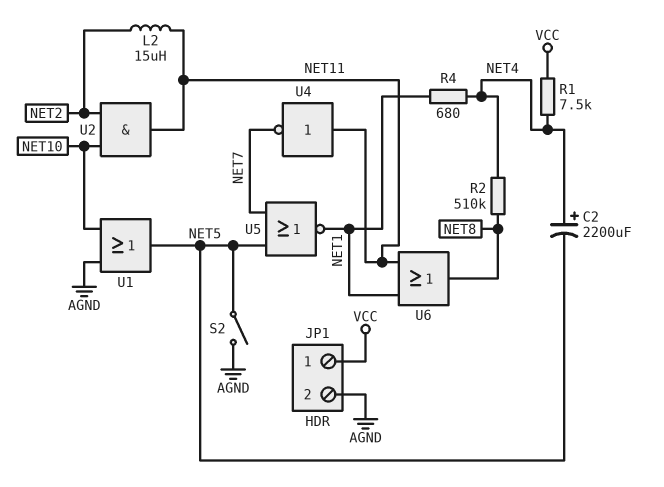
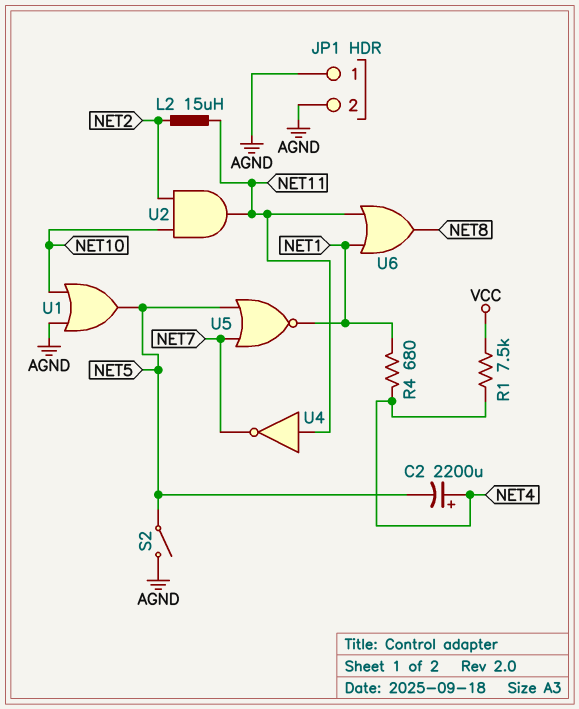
JP1 pin 1: VCC -> AGND
R2: 510k (NET4, NET8) -> none

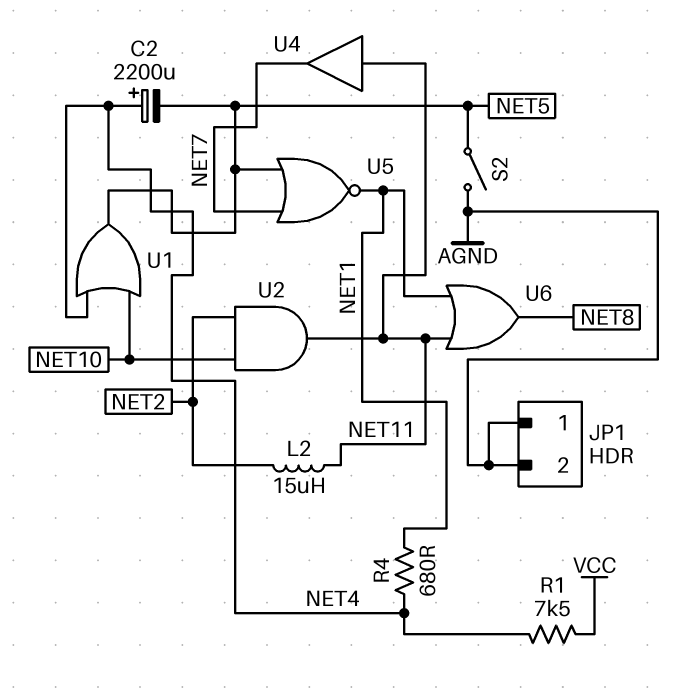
U1: OR (in AGND, in NET10, out NET5) -> OR (in NET4, in NET10, out NET5)
U4: NOT (in NET11, out NET7) -> buffer (in NET11, out NET7)

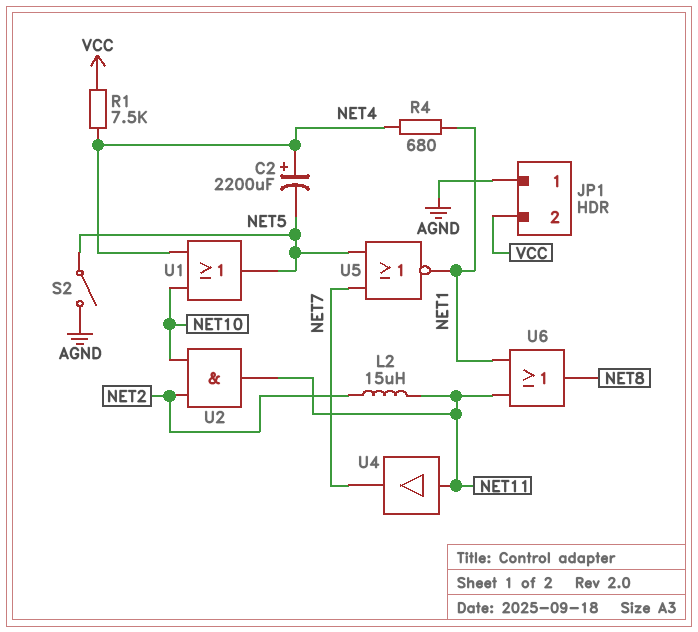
JP1 pin 2: AGND -> VCC

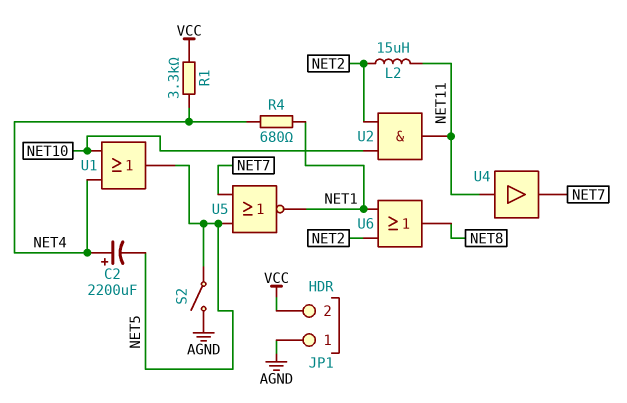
R1: 7.5k (NET4, VCC) -> 3.3k (NET4, VCC)
U6: OR (in NET1, in NET11, out NET8) -> OR (in NET1, in NET2, out NET8)

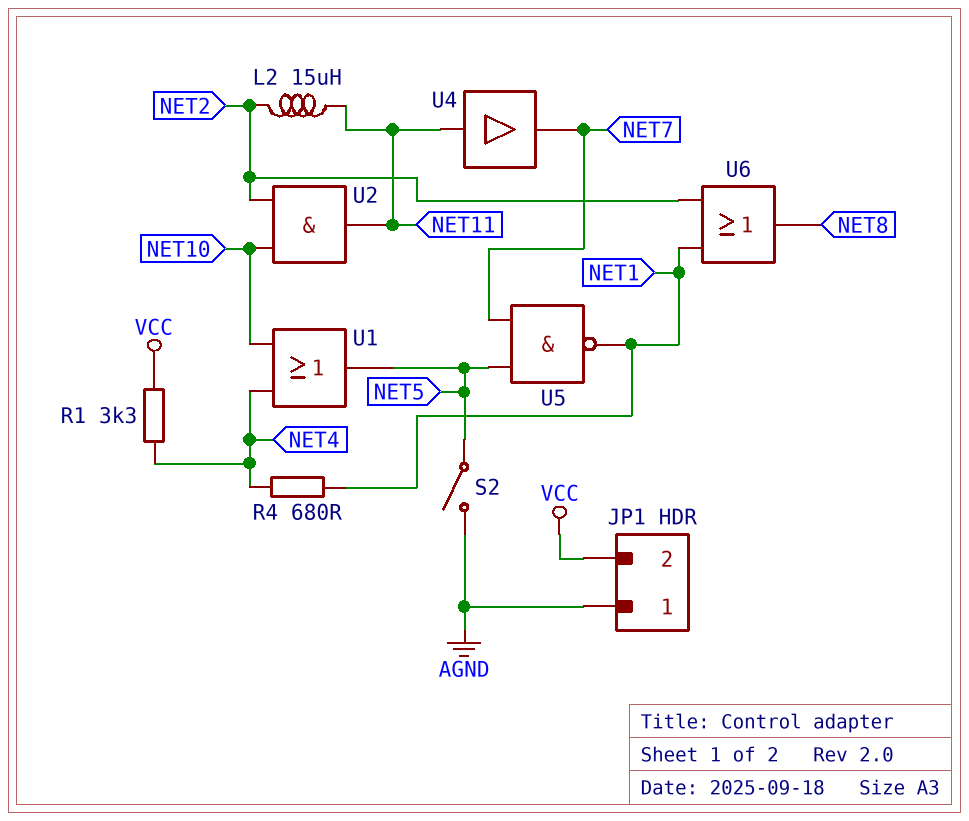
C2: 2200uF (plus NET4, minus NET5) -> none
U5: NOR (in NET5, in NET7, out NET1) -> NAND (in NET5, in NET7, out NET1)

